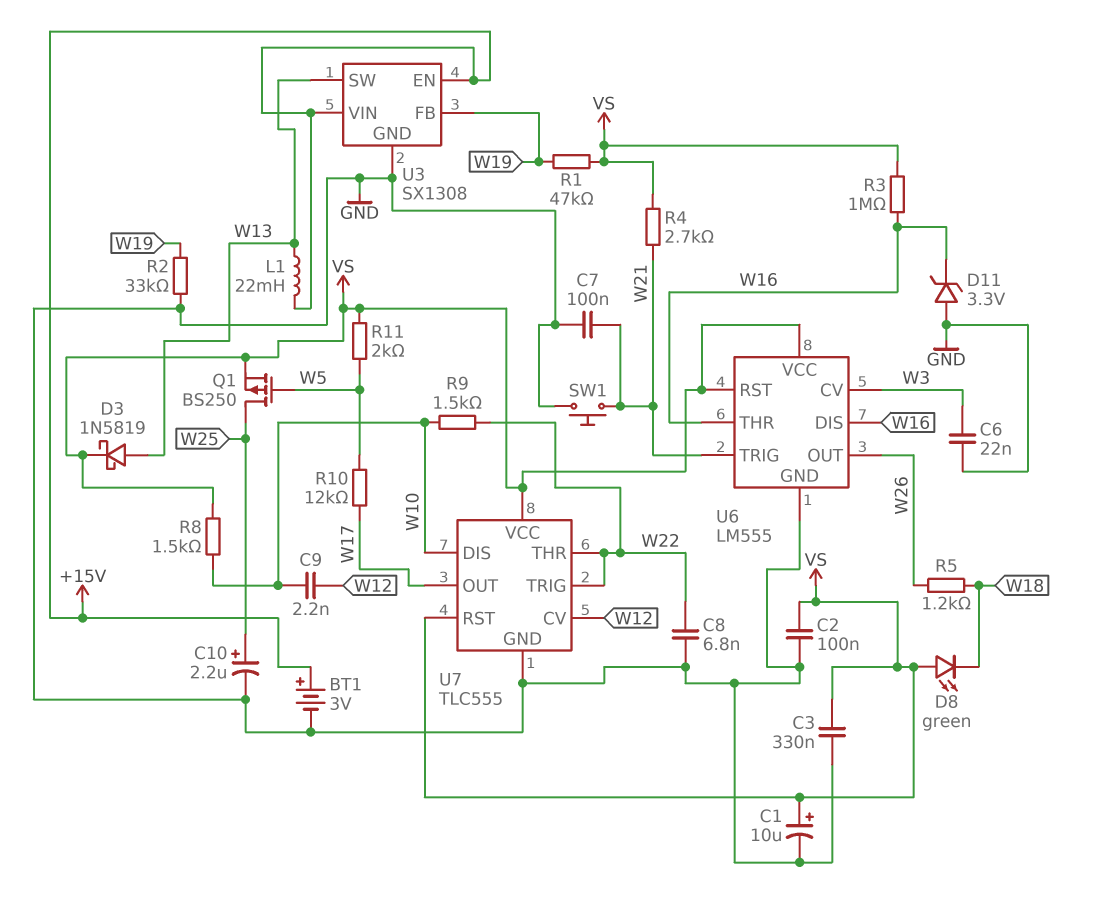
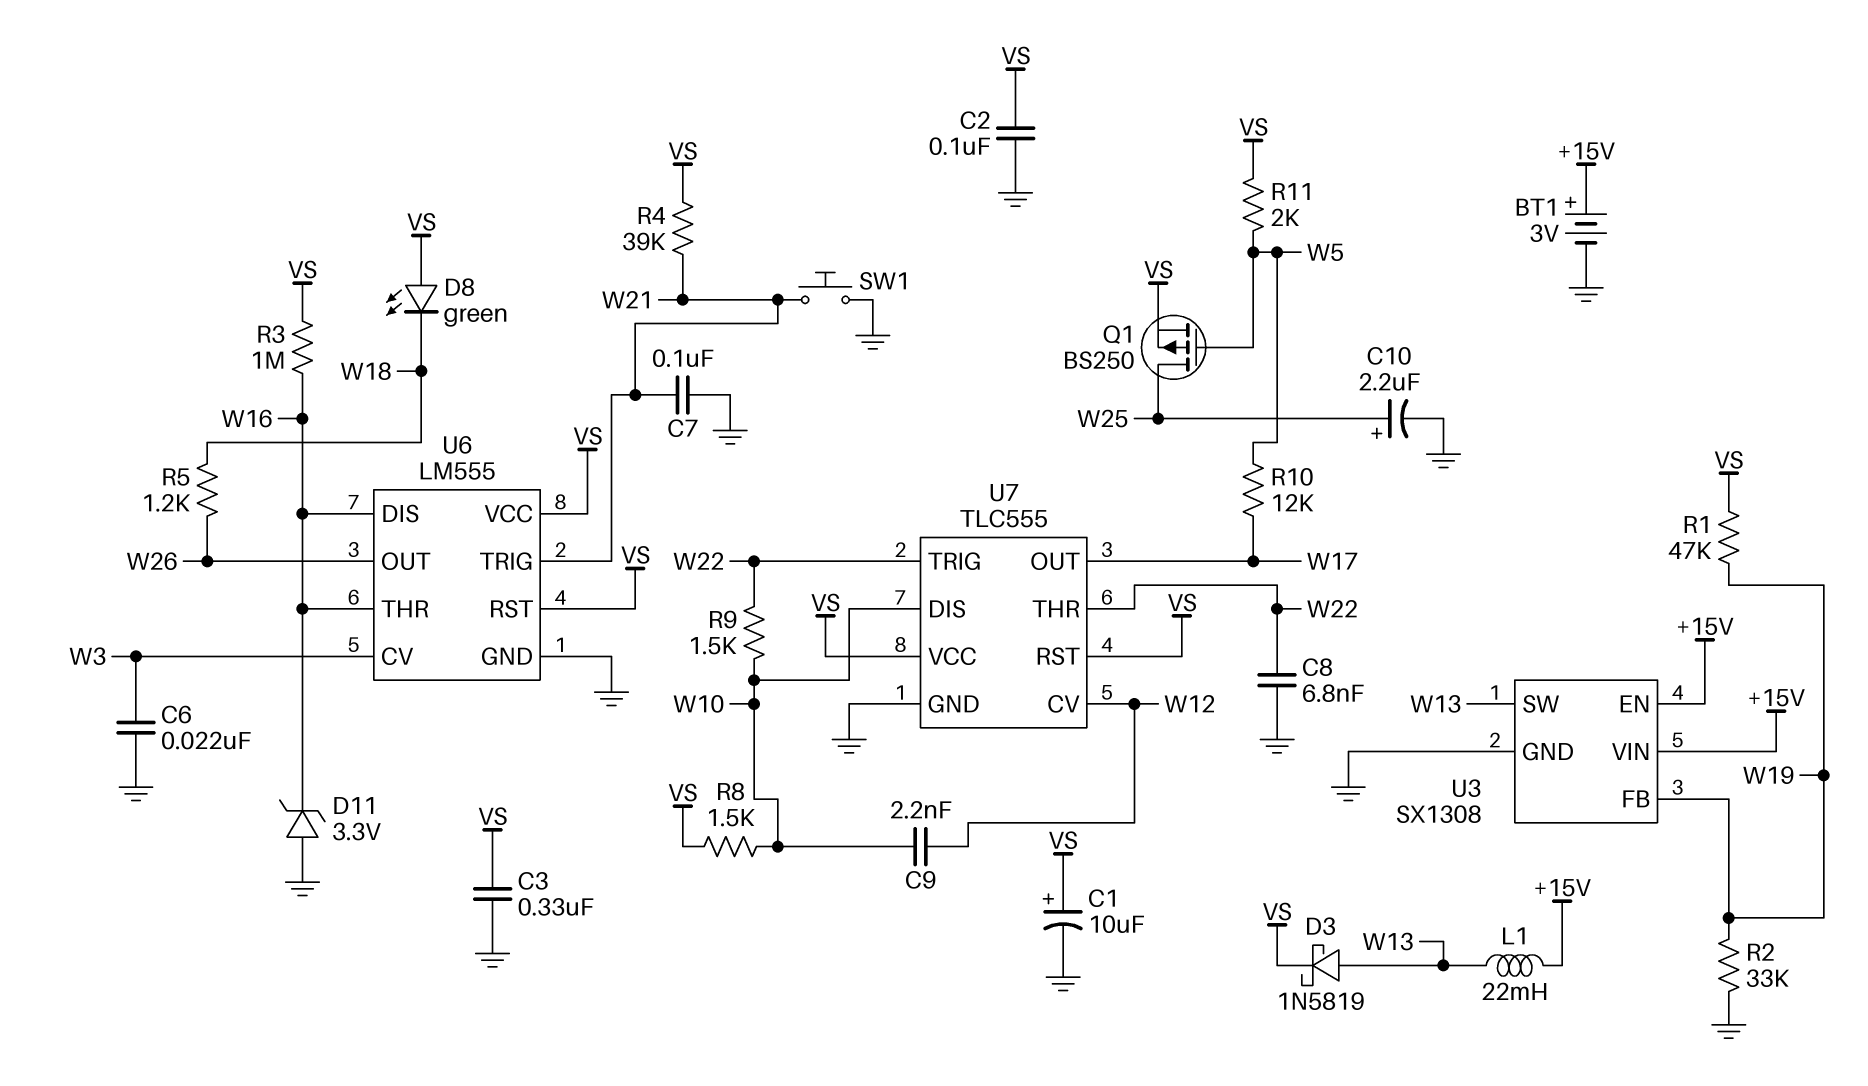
R4: 2.7k (VS, W21) -> 39k (VS, W21)

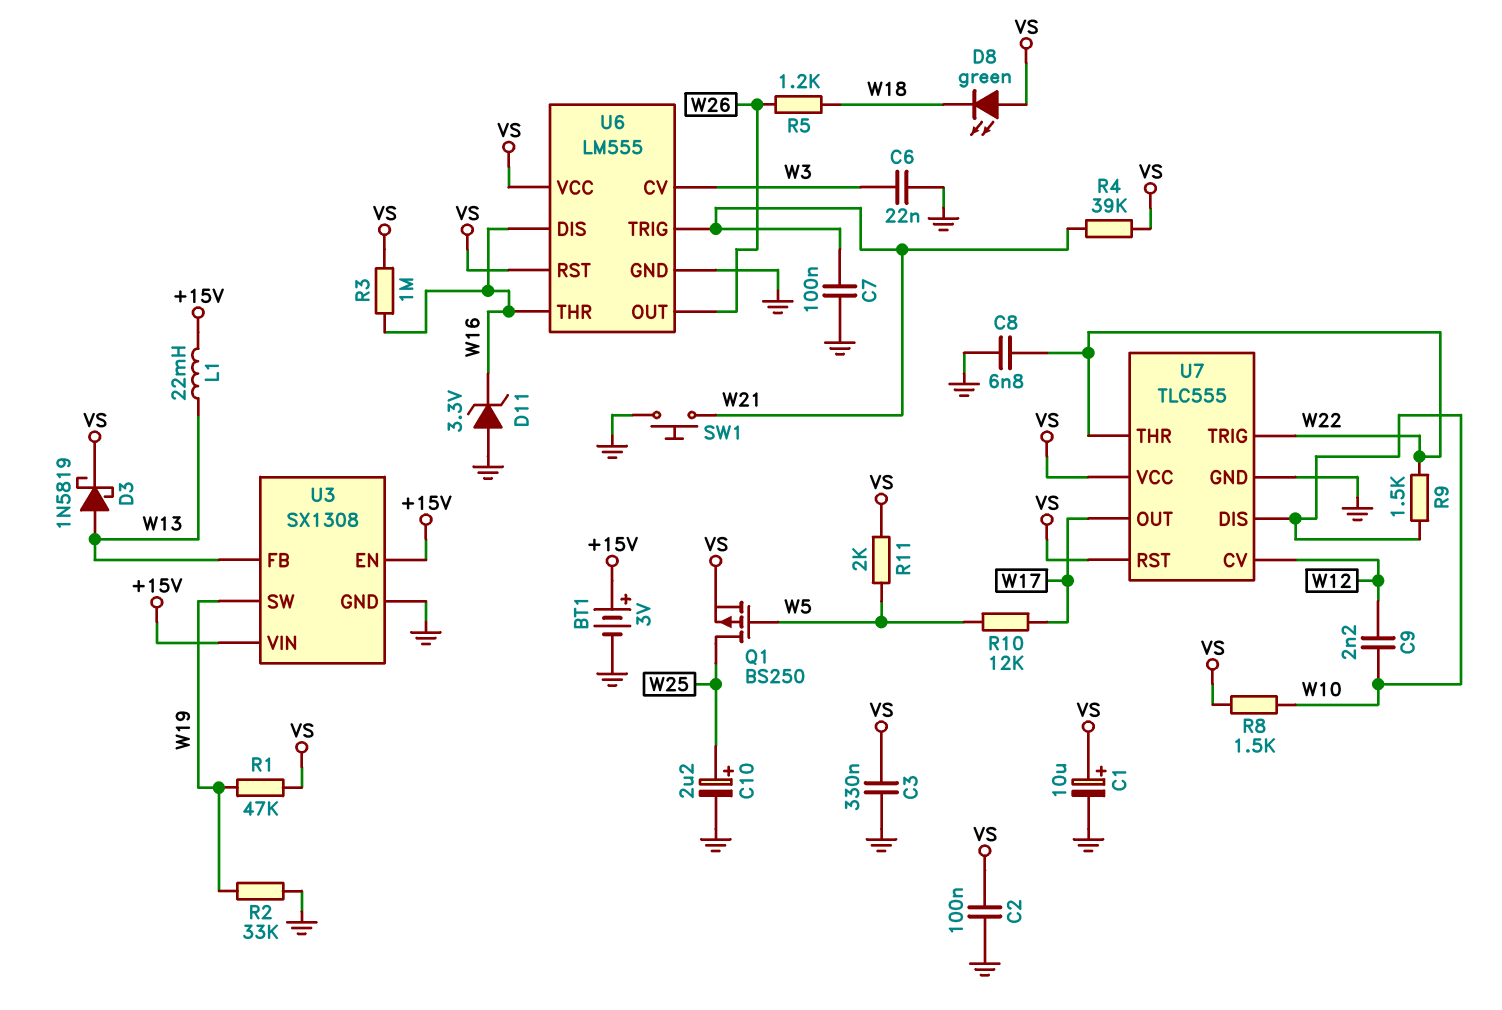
U3 pin FB: W19 -> W13
U3 pin SW: W13 -> W19

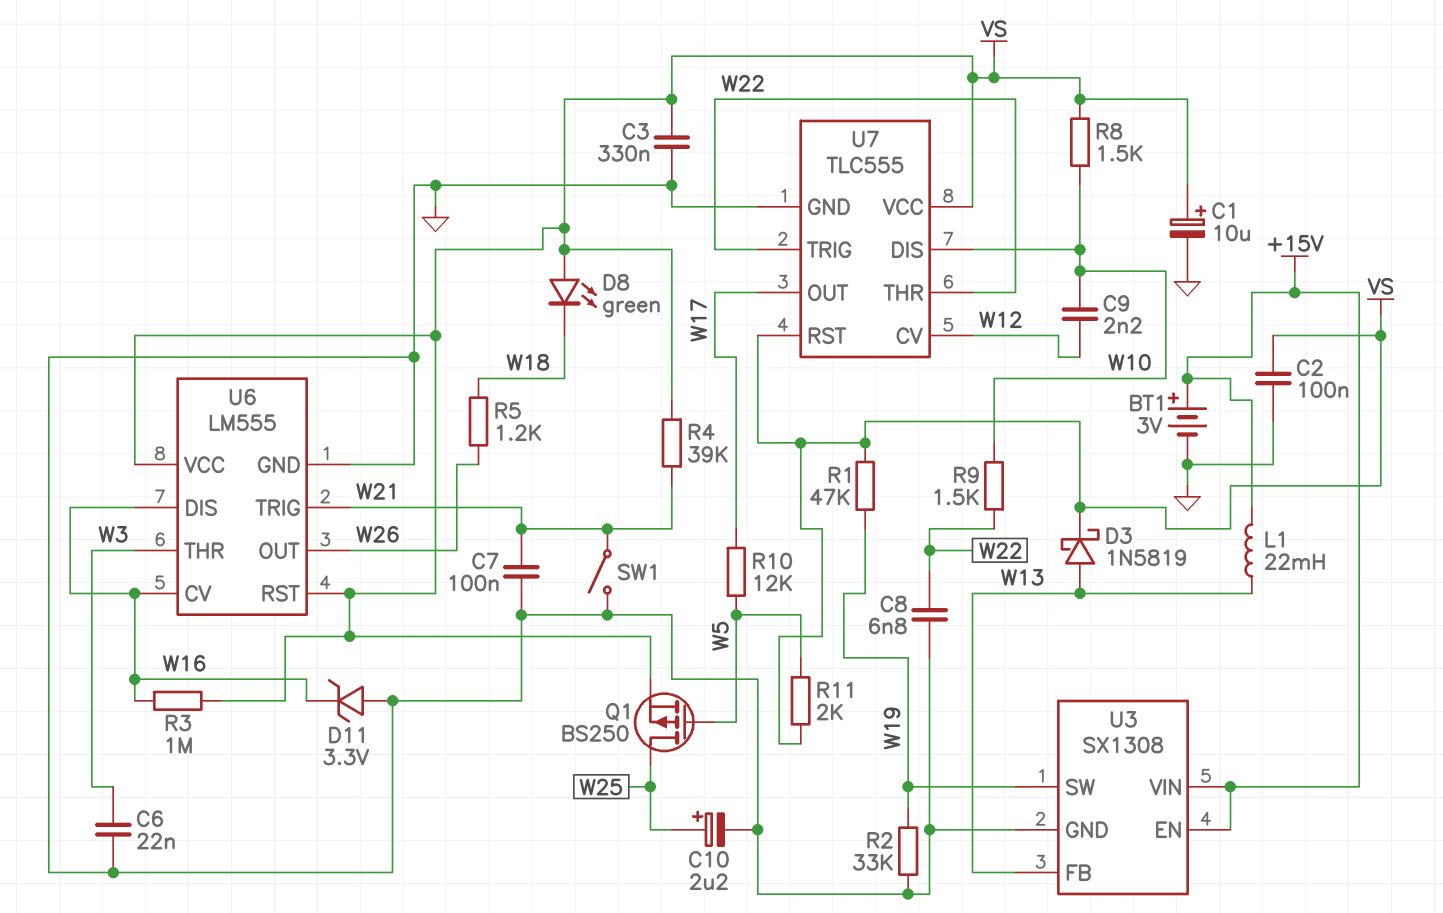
SW1: button (GND, W21) -> switch (GND, W21)
U6 pin CV: W3 -> W16
U6 pin THR: W16 -> W3

